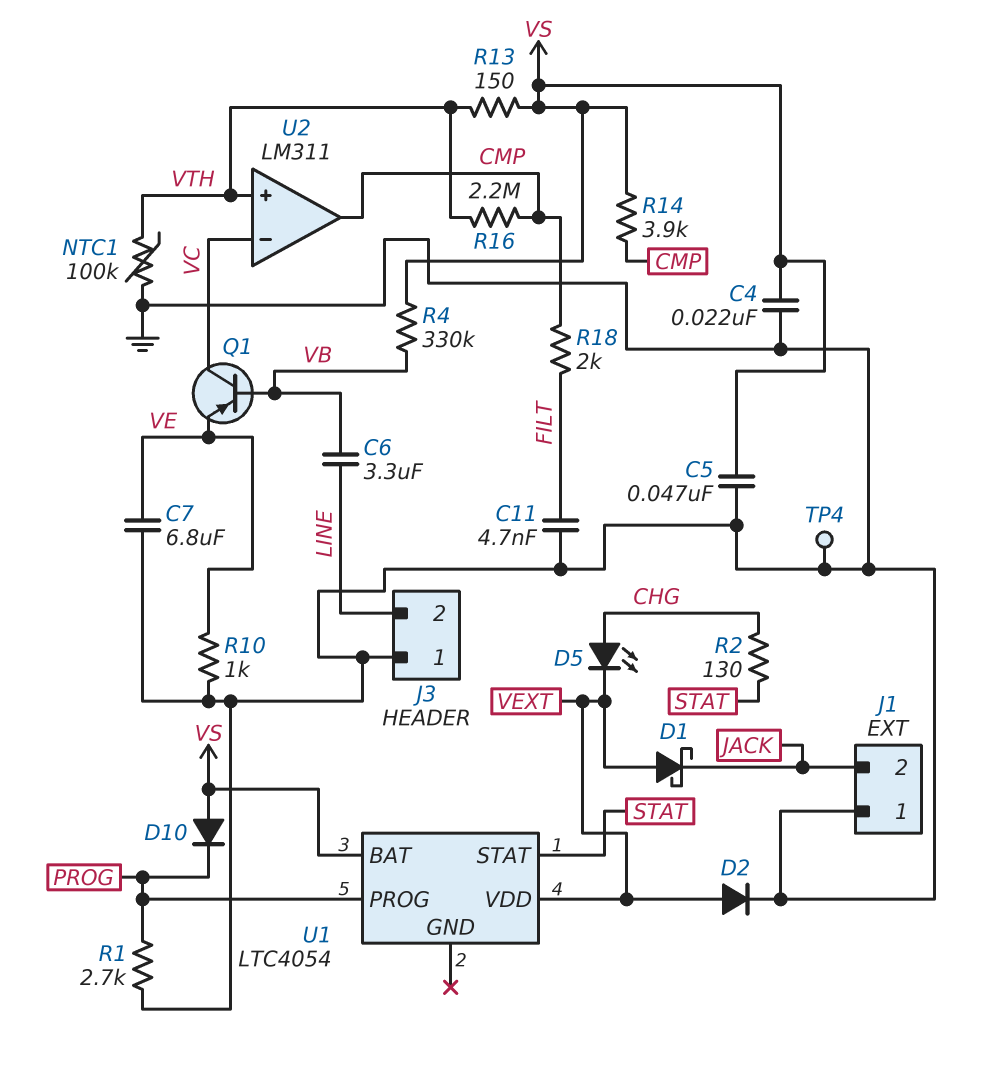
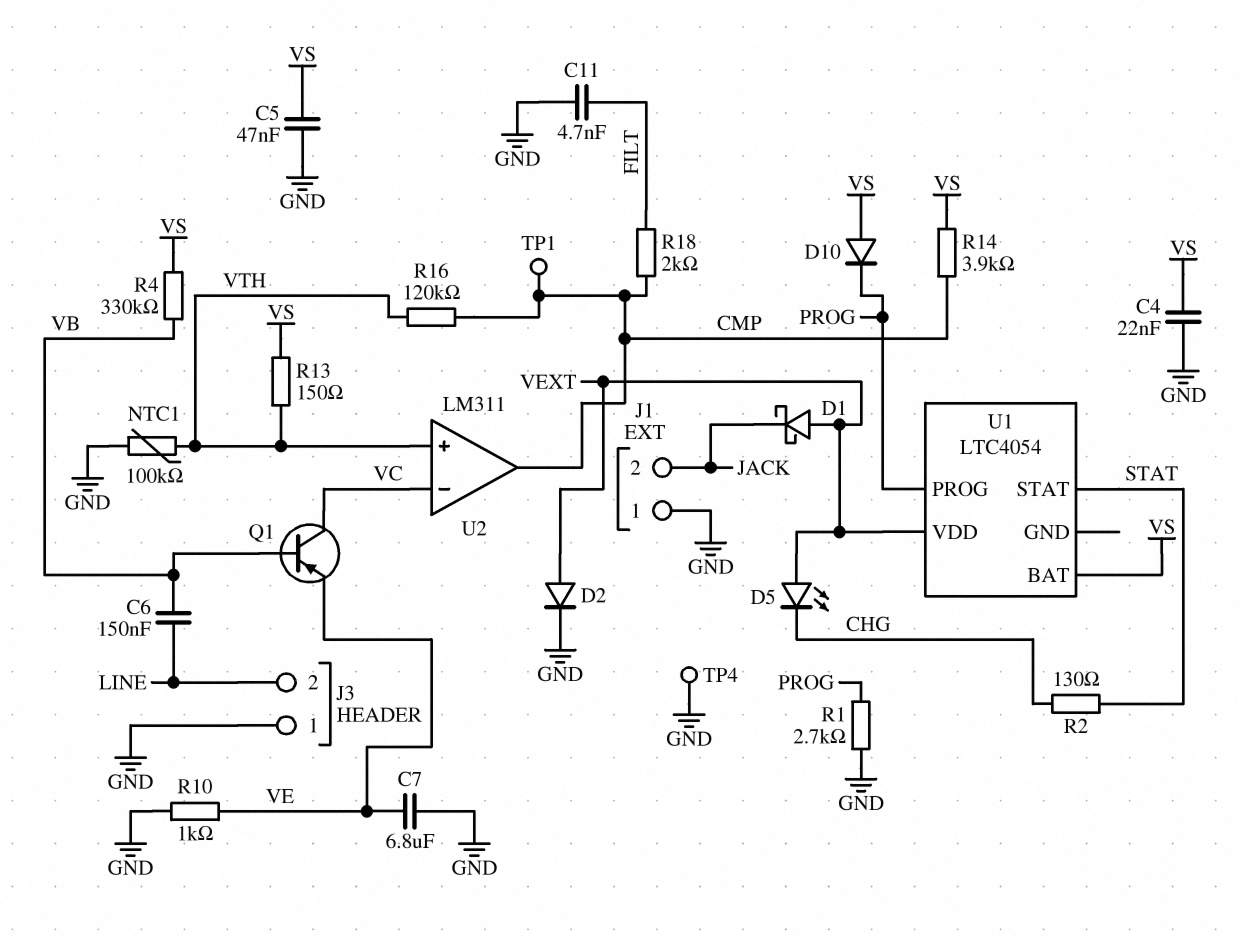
C6: 3.3uF (LINE, VB) -> 150nF (LINE, VB)
D5: LED (A CHG, K VEXT) -> LED (A VEXT, K CHG)
R16: 2.2M (CMP, VTH) -> 120k (CMP, VTH)
TP1: none -> test point (CMP)

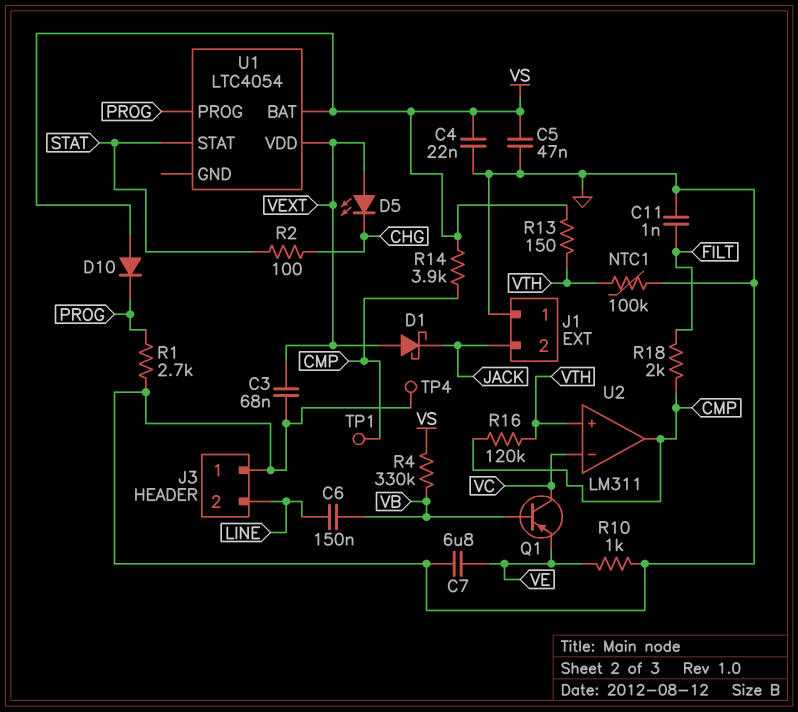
C3: none -> 68nF (GND, VEXT)
C11: 4.7nF (FILT, GND) -> 1nF (FILT, GND)
D2: diode (A VEXT, K GND) -> none
R2: 130 (CHG, STAT) -> 100 (CHG, STAT)

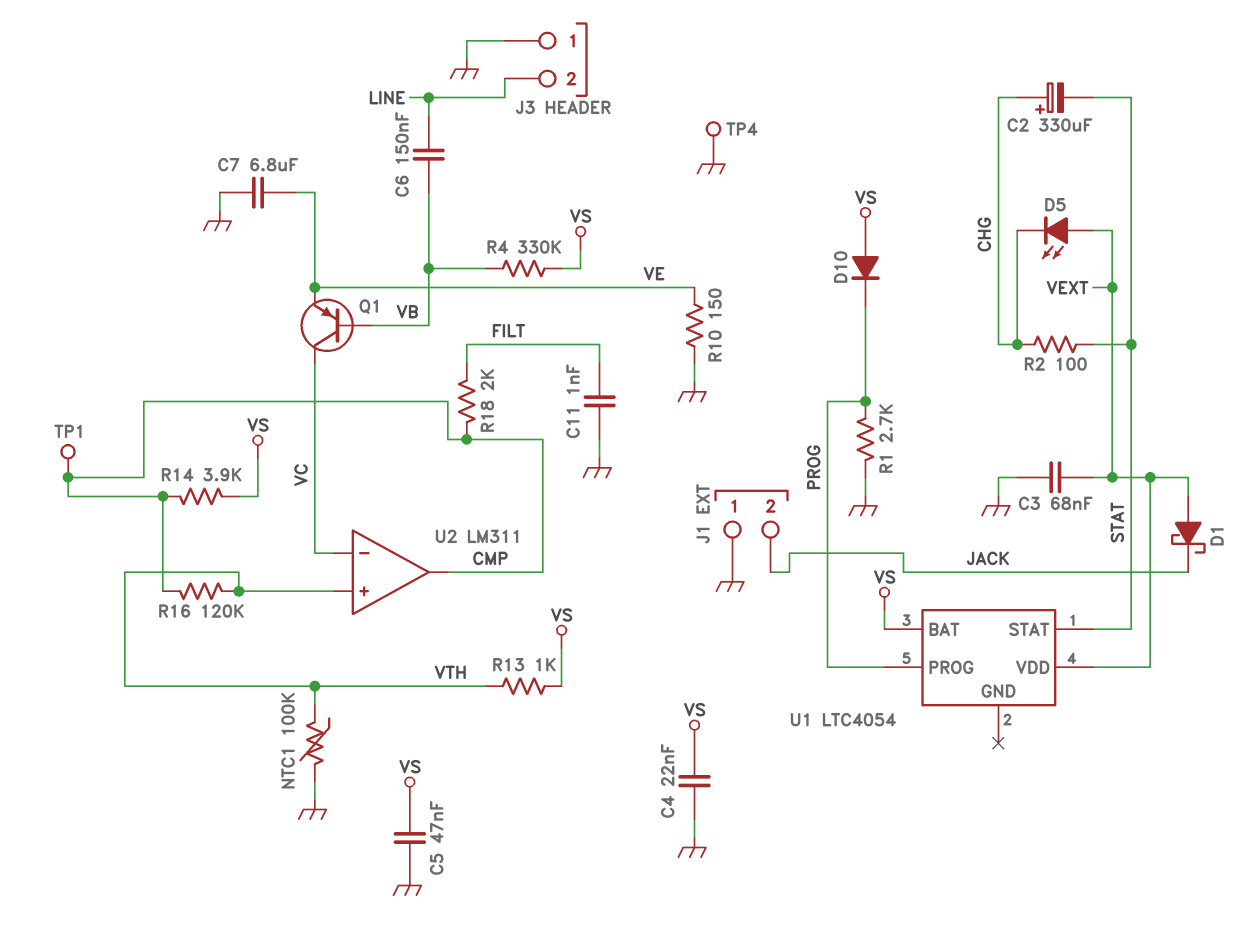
C2: none -> 330uF (plus CHG, minus STAT)
R10: 1k (GND, VE) -> 150 (GND, VE)
R13: 150 (VS, VTH) -> 1k (VS, VTH)

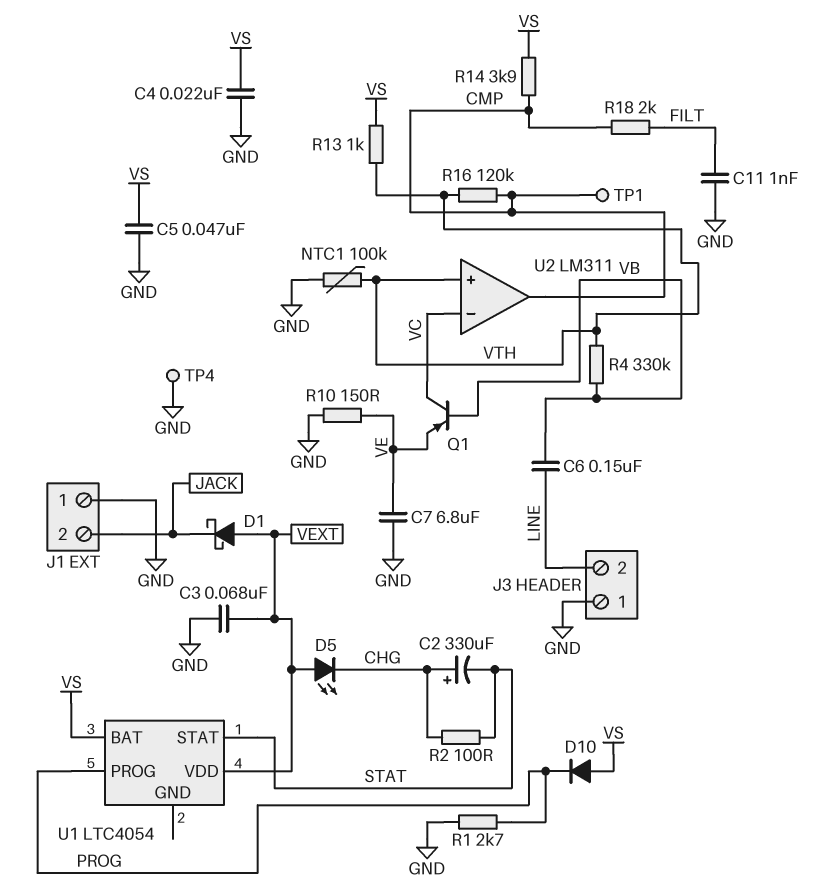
R4: 330k (VB, VS) -> 330k (VB, VTH)

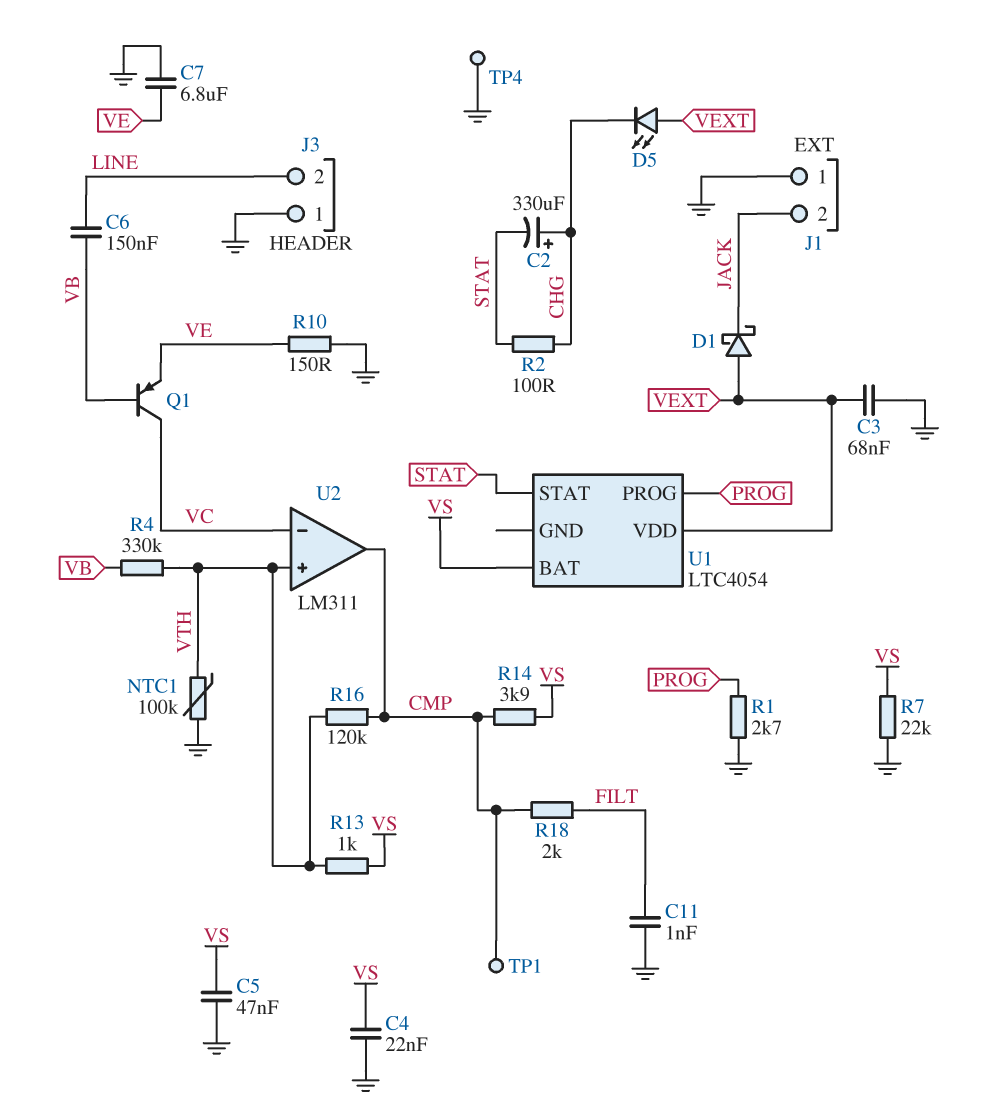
D10: diode (A VS, K PROG) -> none
R7: none -> 22k (GND, VS)

